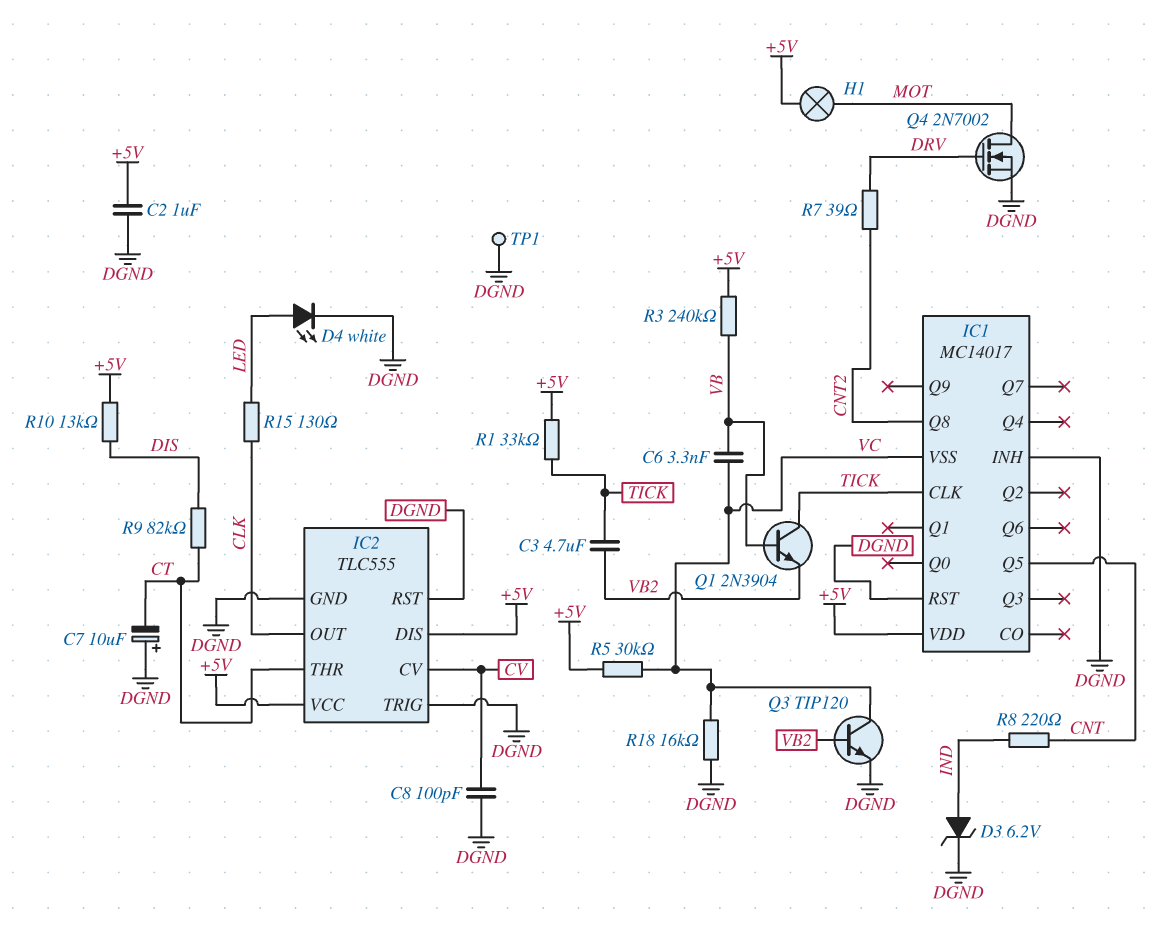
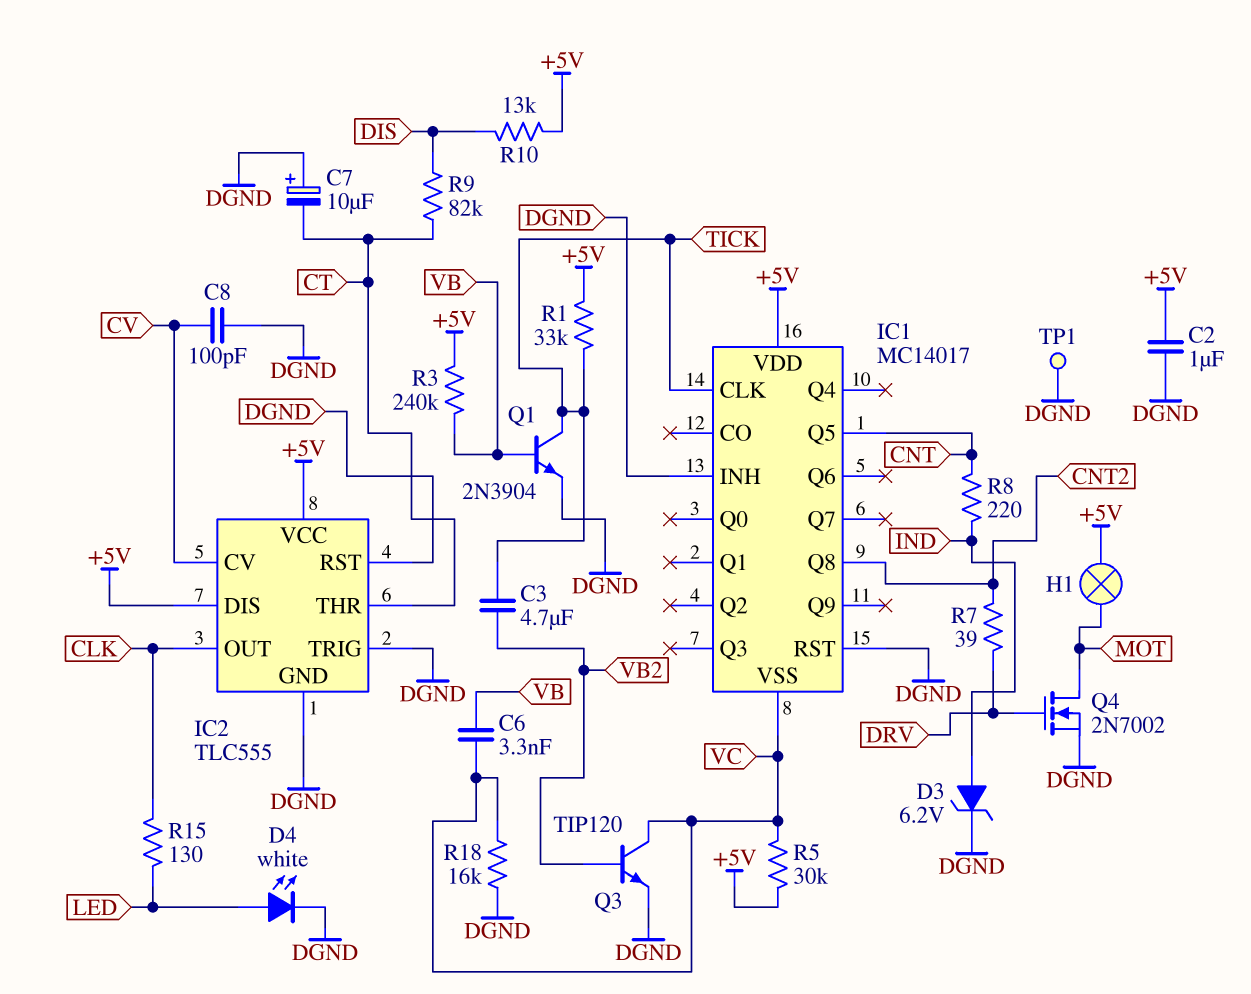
Q1: NPN 2N3904 (B VB, C TICK, E VB2) -> NPN 2N3904 (B VB, C TICK, E DGND)

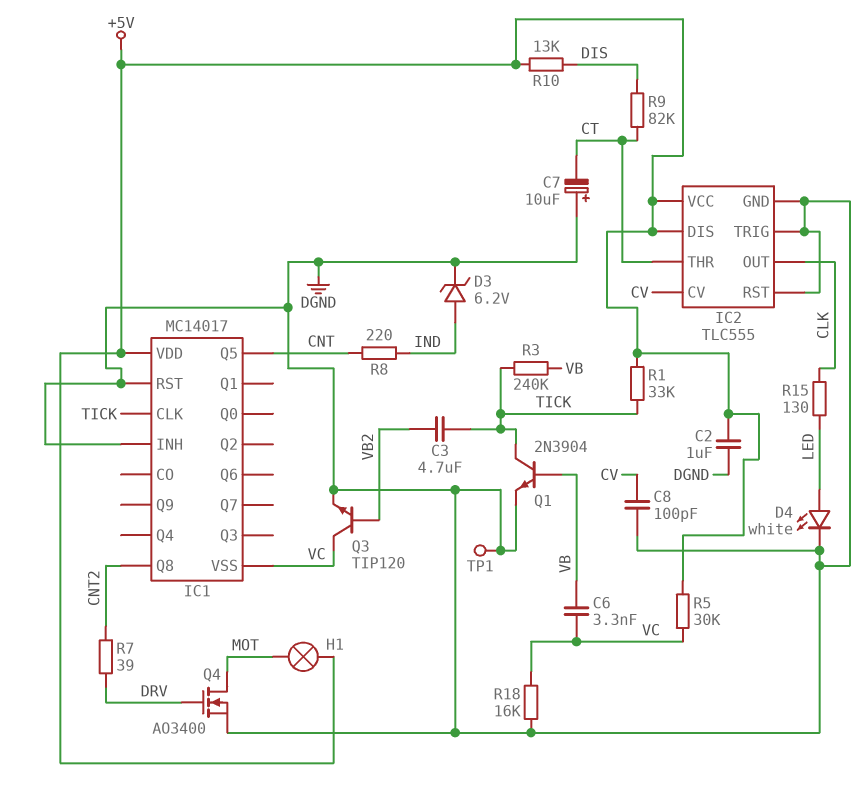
Q4: NMOS 2N7002 (G DRV, D MOT, S DGND) -> NMOS AO3400 (G DRV, D MOT, S DGND)
R3: 240k (+5V, VB) -> 240k (TICK, VB)

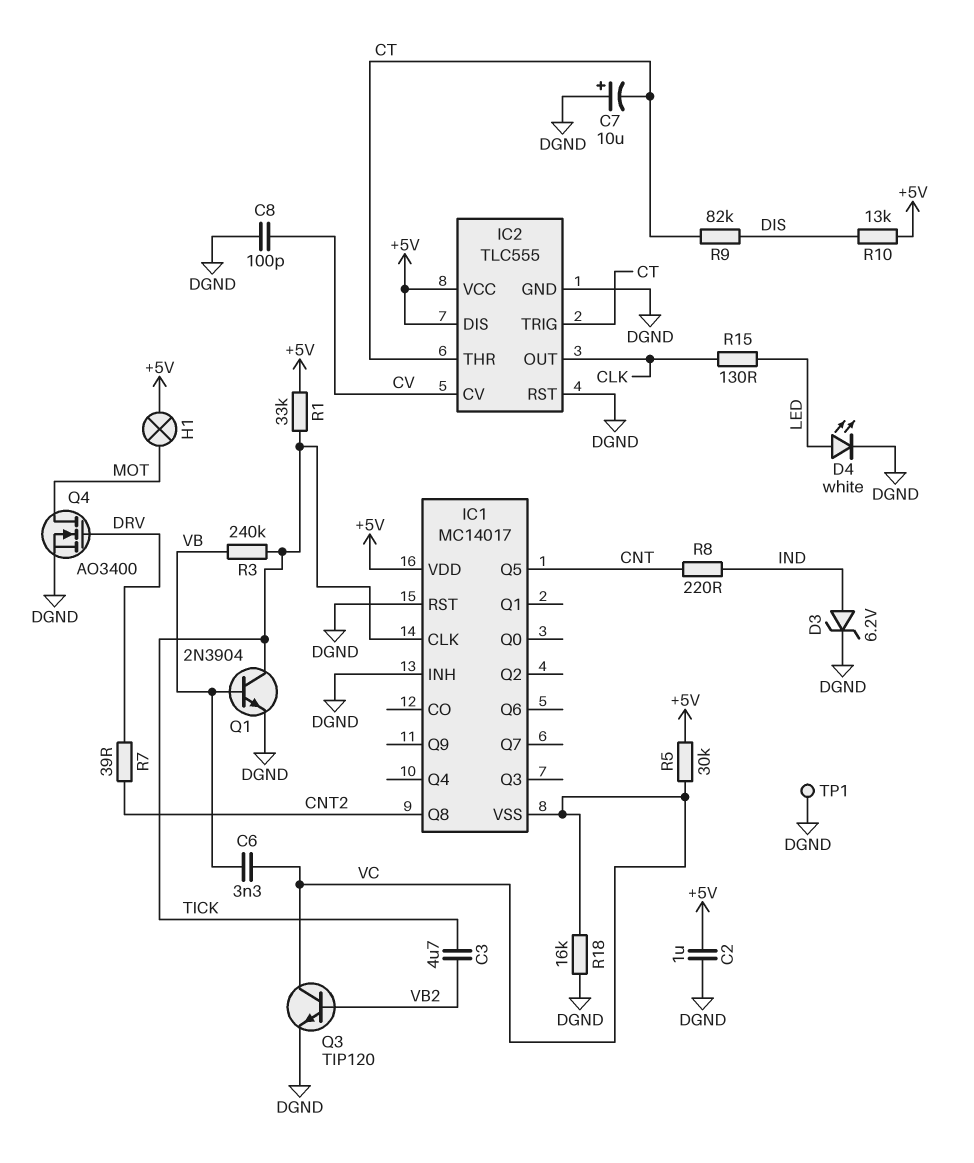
IC2 pin TRIG: DGND -> CT

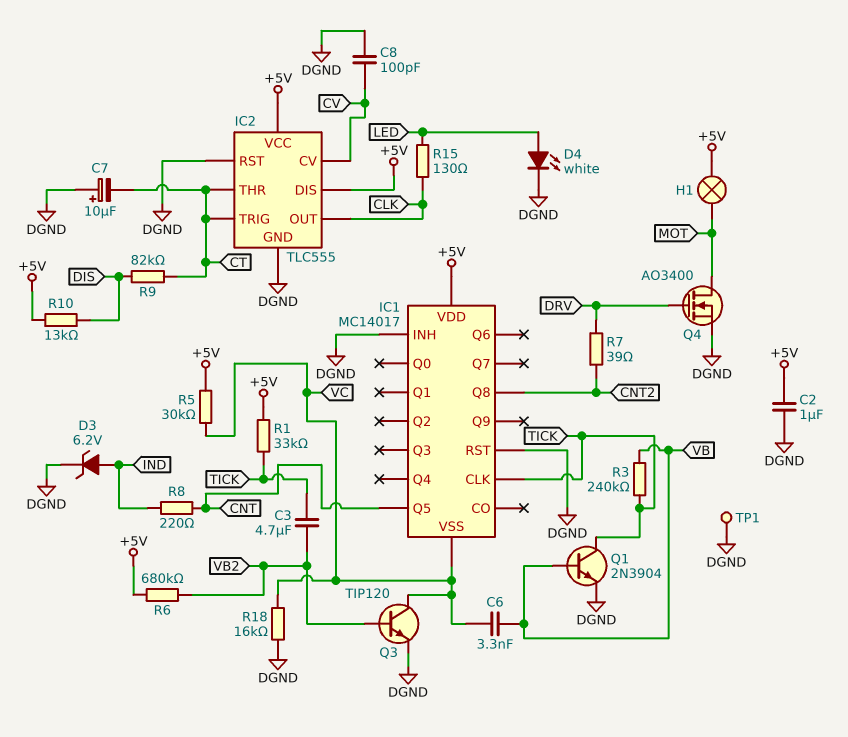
R6: none -> 680k (+5V, VB2)

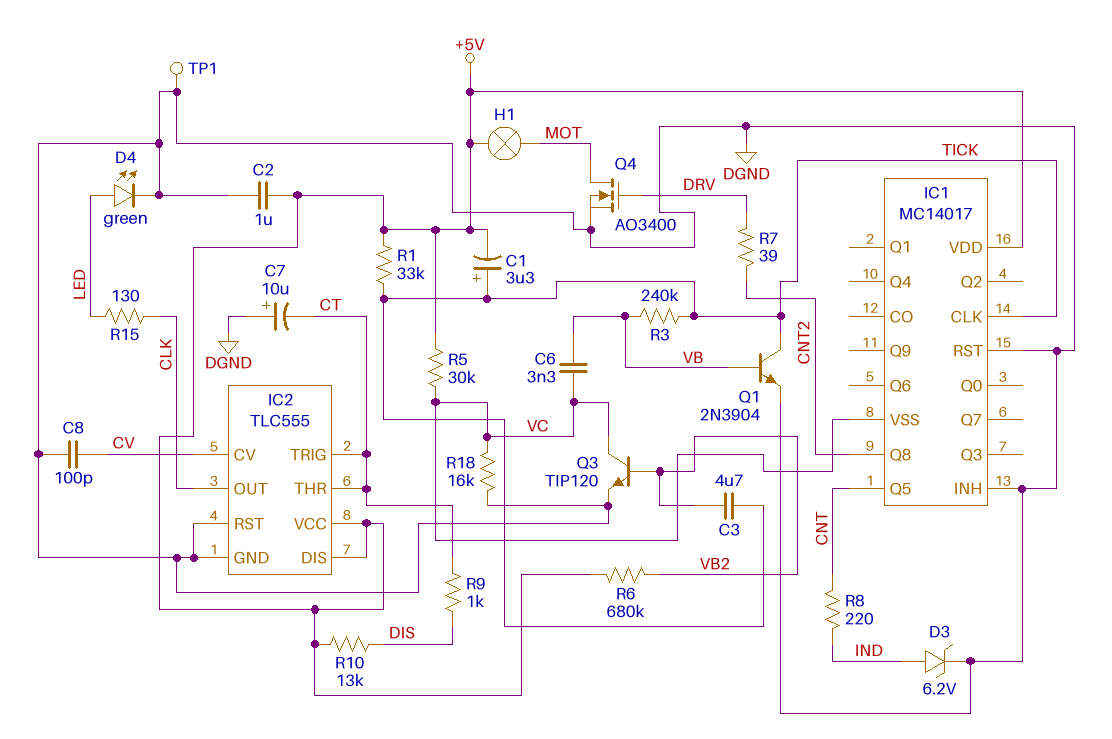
C1: none -> 3.3uF (plus TICK, minus +5V)
D4: LED white (A LED, K DGND) -> LED green (A LED, K DGND)
R9: 82k (CT, DIS) -> 1k (CT, DIS)

